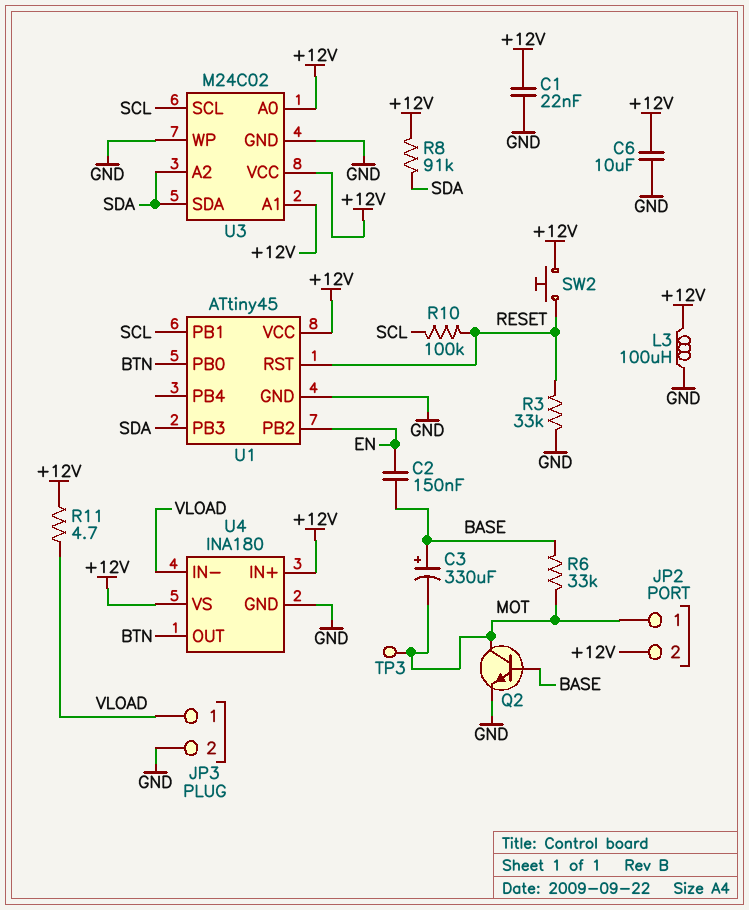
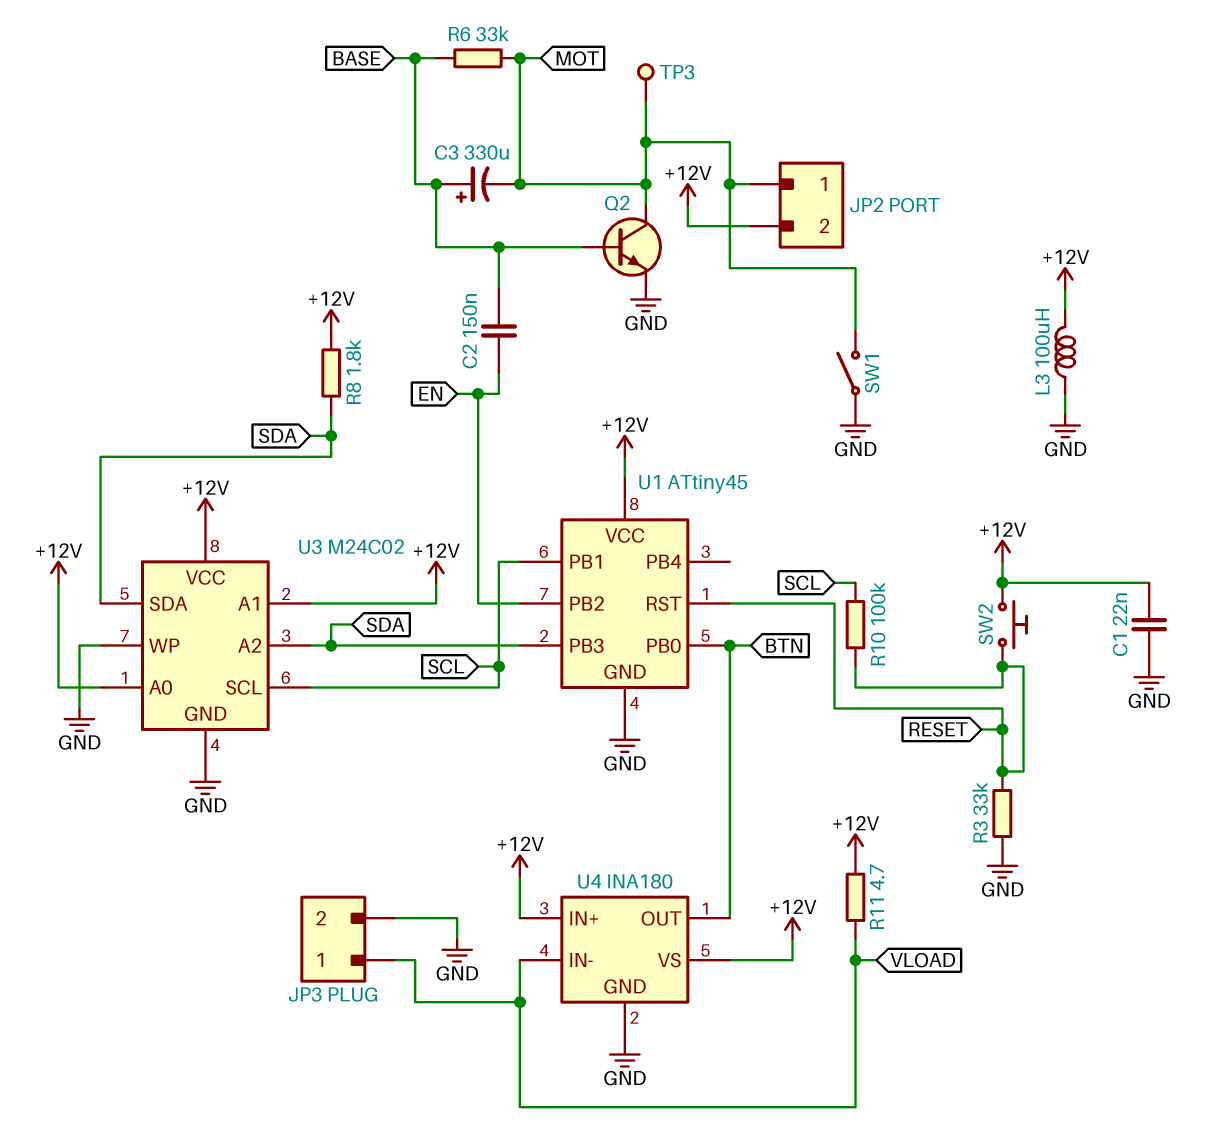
C6: 10uF (+12V, GND) -> none
R8: 91k (+12V, SDA) -> 1.8k (+12V, SDA)
SW1: none -> switch (GND, MOT)

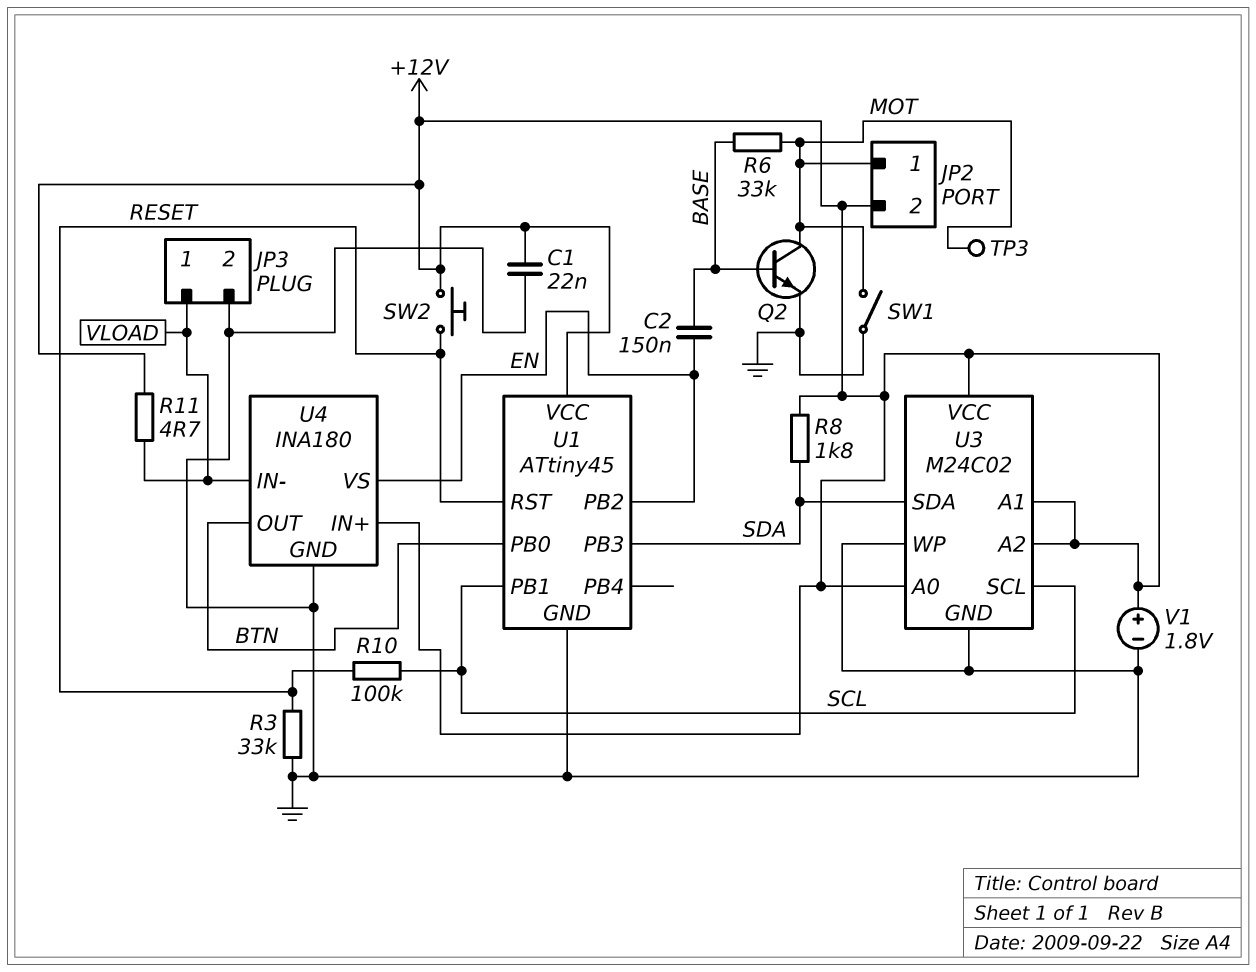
C3: 330uF (plus BASE, minus MOT) -> none
L3: 100uH (+12V, GND) -> none
U3 pin A2: SDA -> +12V
U4 pin VS: +12V -> EN
V1: none -> 1.8V (plus +12V, minus GND)

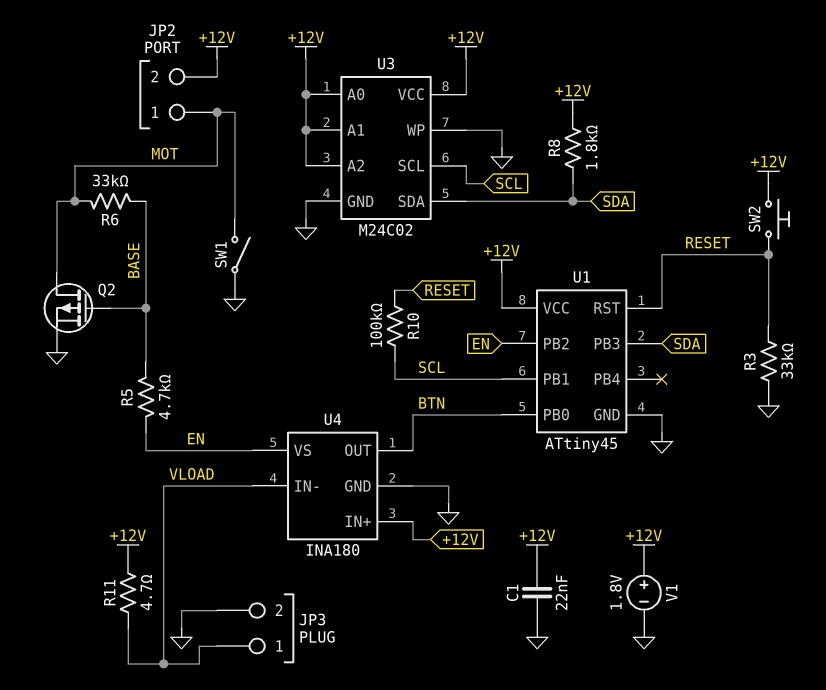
C2: 150nF (BASE, EN) -> none
Q2: NPN (B BASE, C MOT, E GND) -> PMOS (G BASE, D MOT, S GND)
R5: none -> 4.7k (BASE, EN)
TP3: test point (MOT) -> none

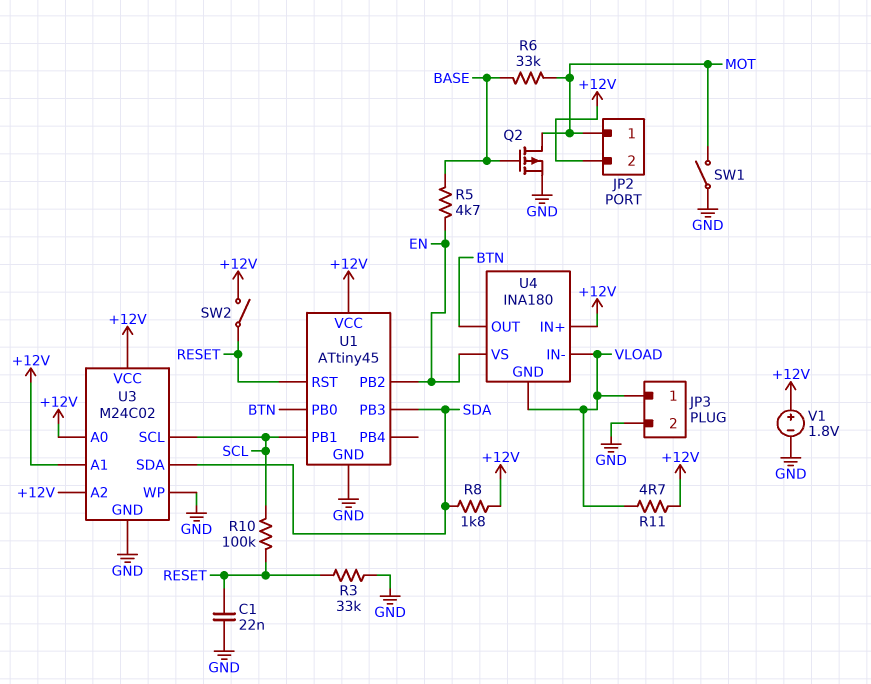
C1: 22nF (+12V, GND) -> 22nF (GND, RESET)
SW2: button (+12V, RESET) -> switch (+12V, RESET)
U4 pin GND: GND -> VLOAD

